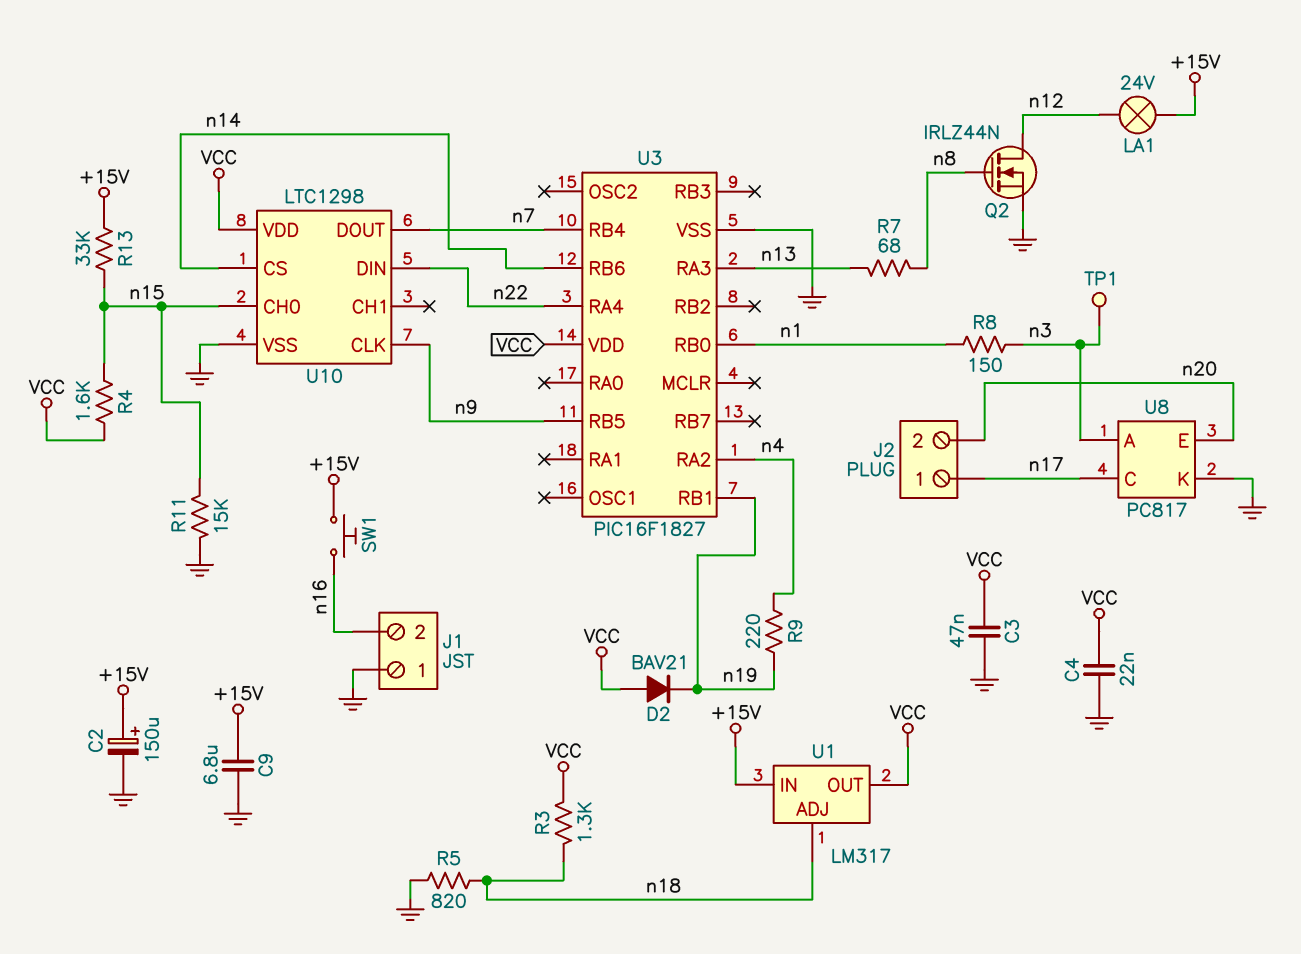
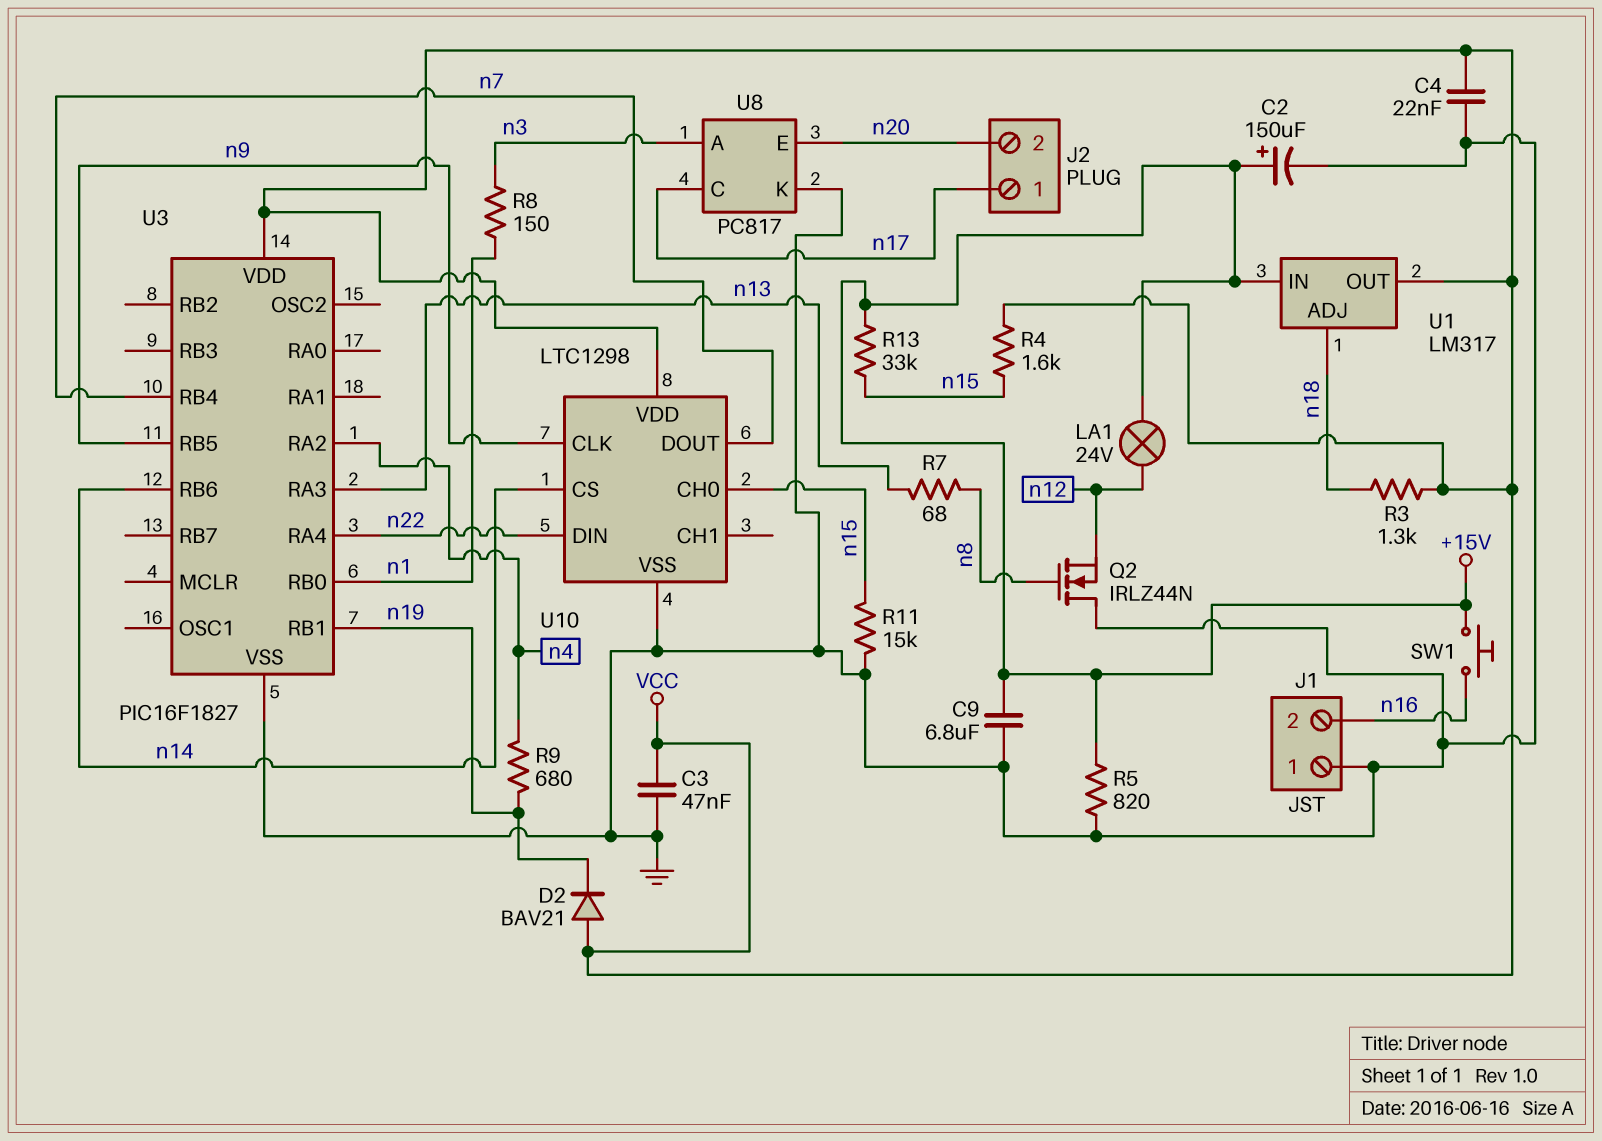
Q2: NMOS IRLZ44N (G n8, D n12, S GND) -> NMOS IRLZ44N (G n8, D GND, S n12)
R5: 820 (GND, n18) -> 820 (+15V, GND)
R9: 220 (n4, n19) -> 680 (n4, n19)
TP1: test point (n3) -> none

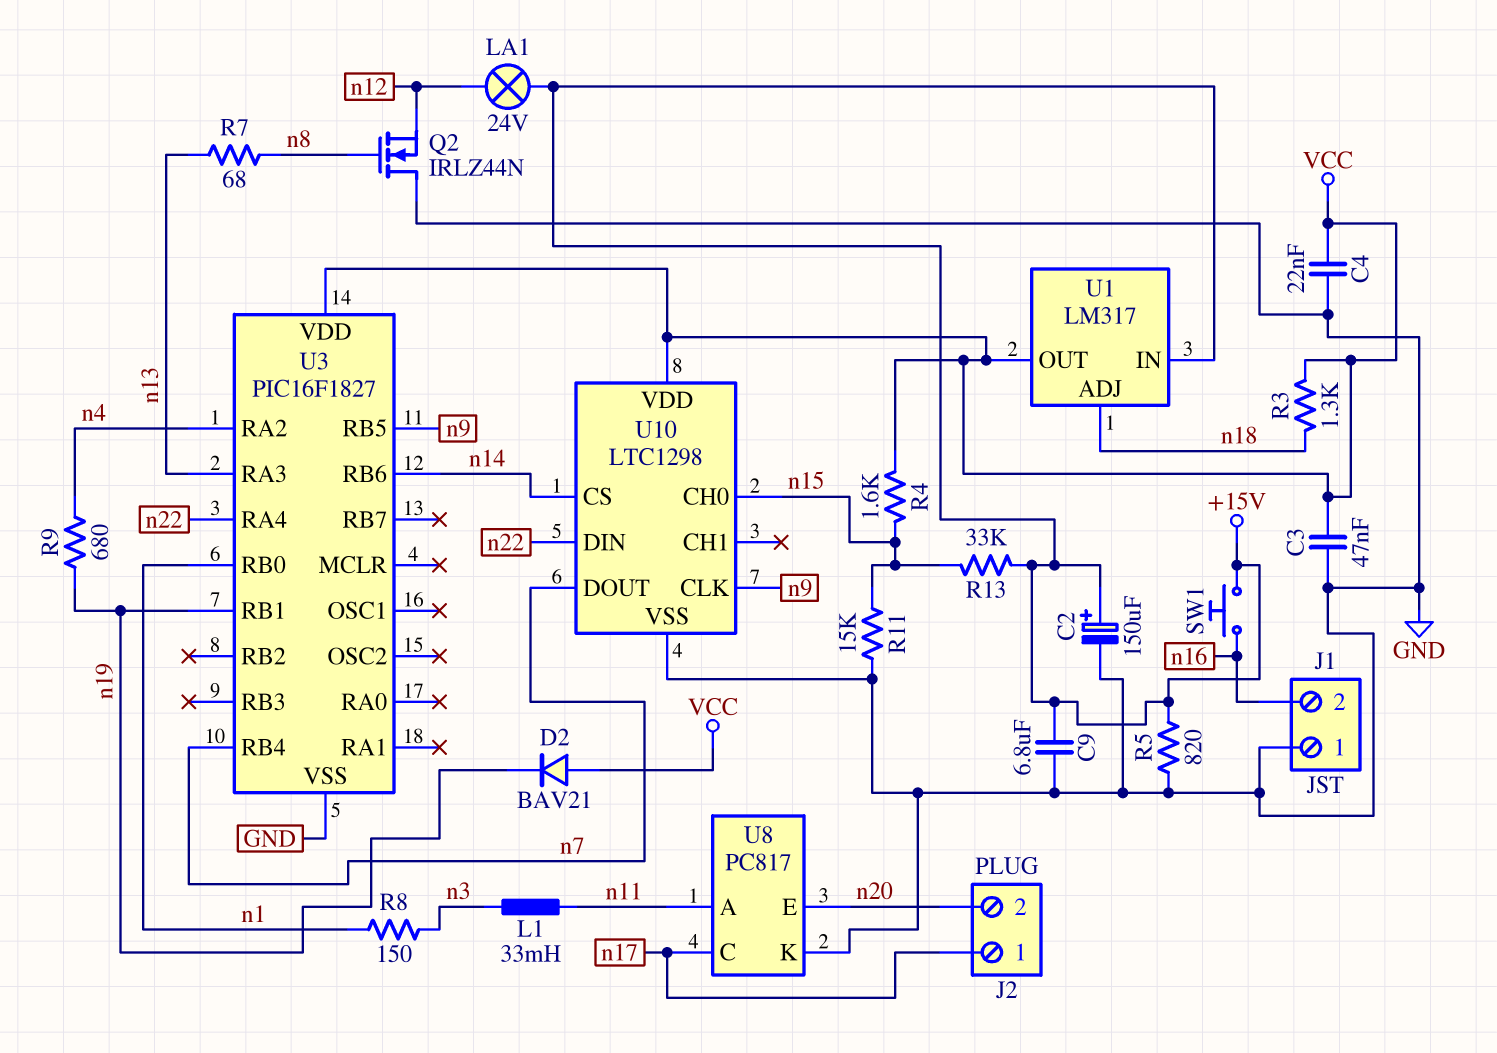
L1: none -> 33mH (n3, n11)
U8 pin A: n3 -> n11

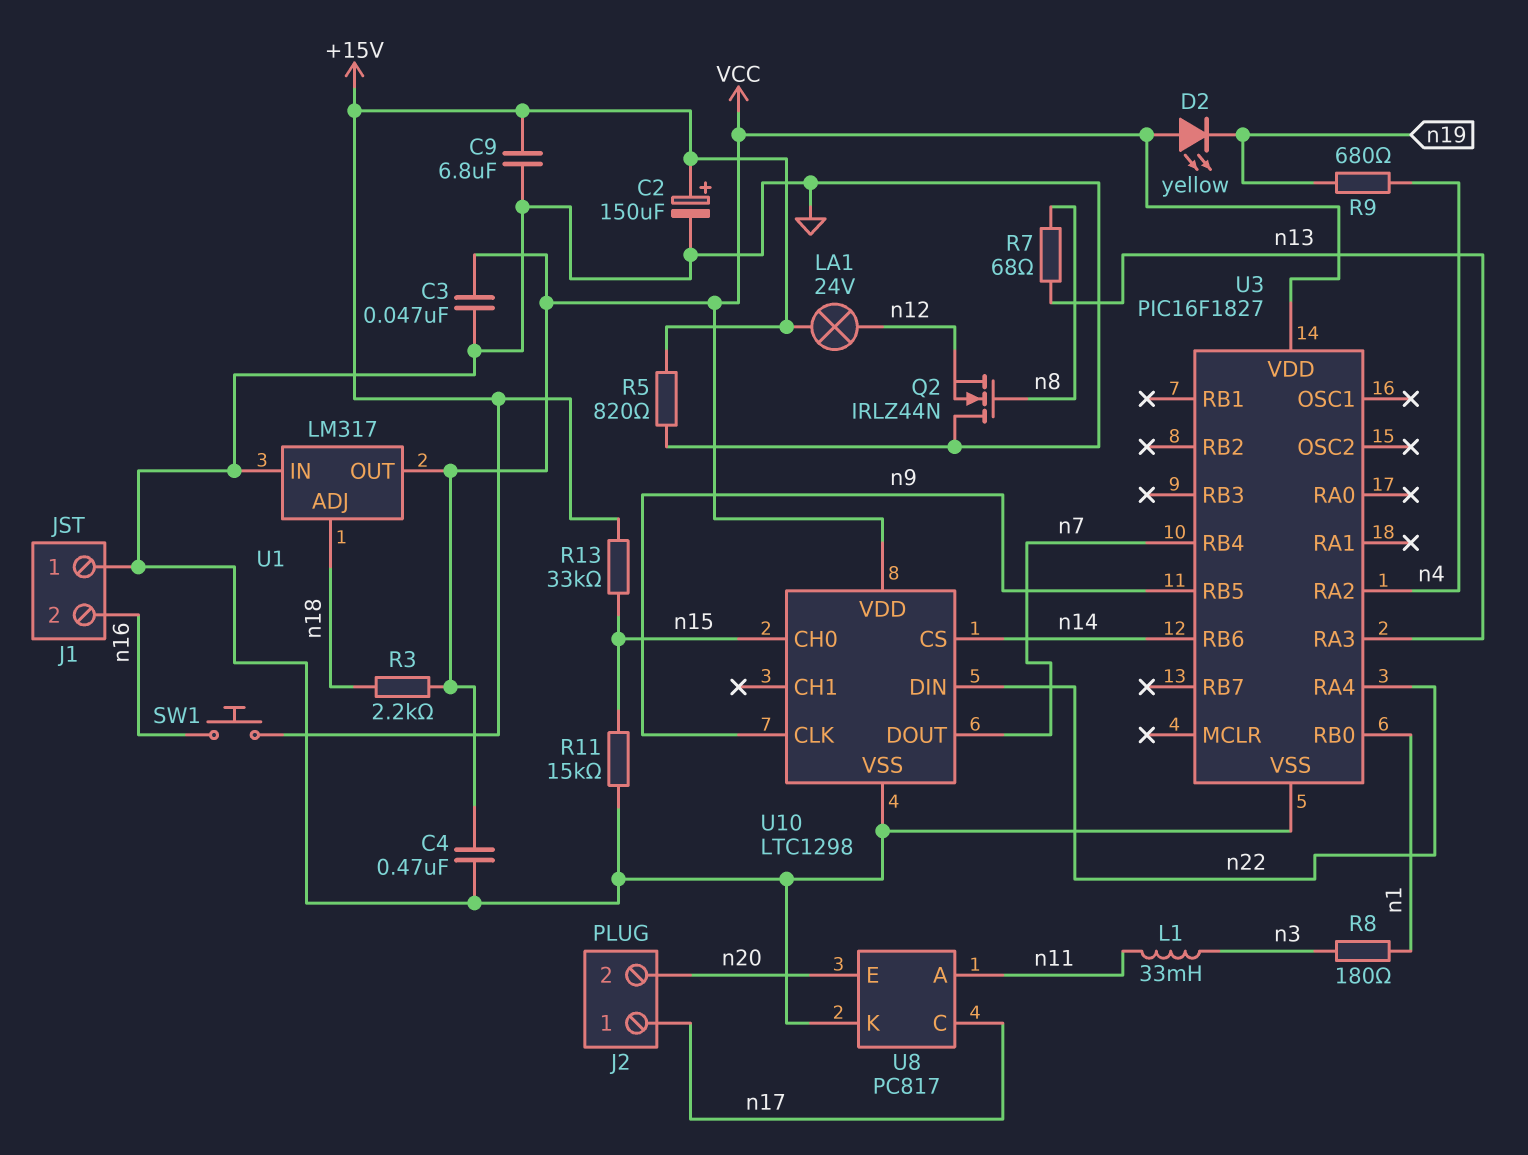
C4: 22nF (GND, VCC) -> 470nF (GND, VCC)
D2: diode BAV21 (A VCC, K n19) -> LED yellow (A VCC, K n19)
R3: 1.3k (VCC, n18) -> 2.2k (VCC, n18)
R4: 1.6k (VCC, n15) -> none
R8: 150 (n1, n3) -> 180 (n1, n3)
U1 pin IN: +15V -> GND
U3 pin RB1: n19 -> none

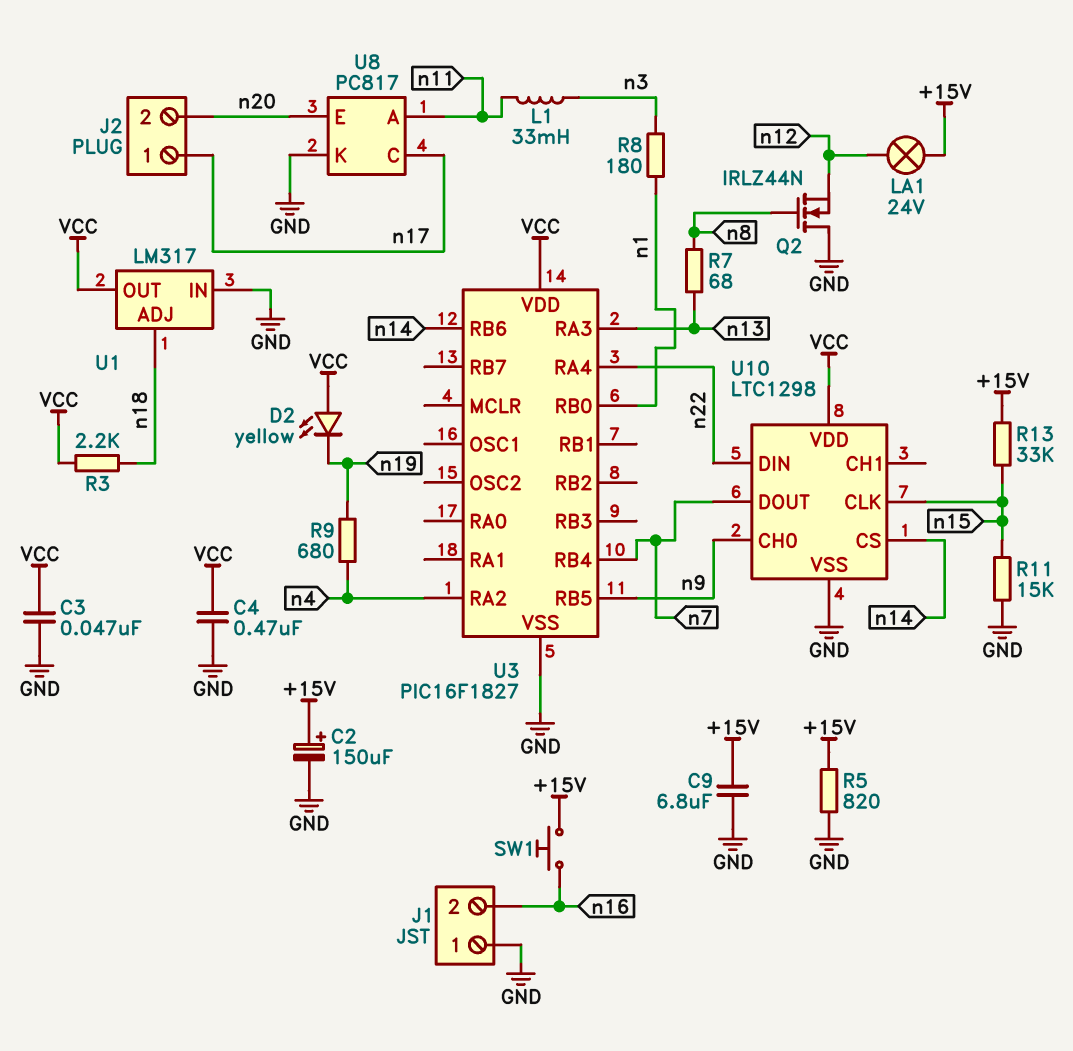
U10 pin CH0: n15 -> n9
U10 pin CLK: n9 -> n15

